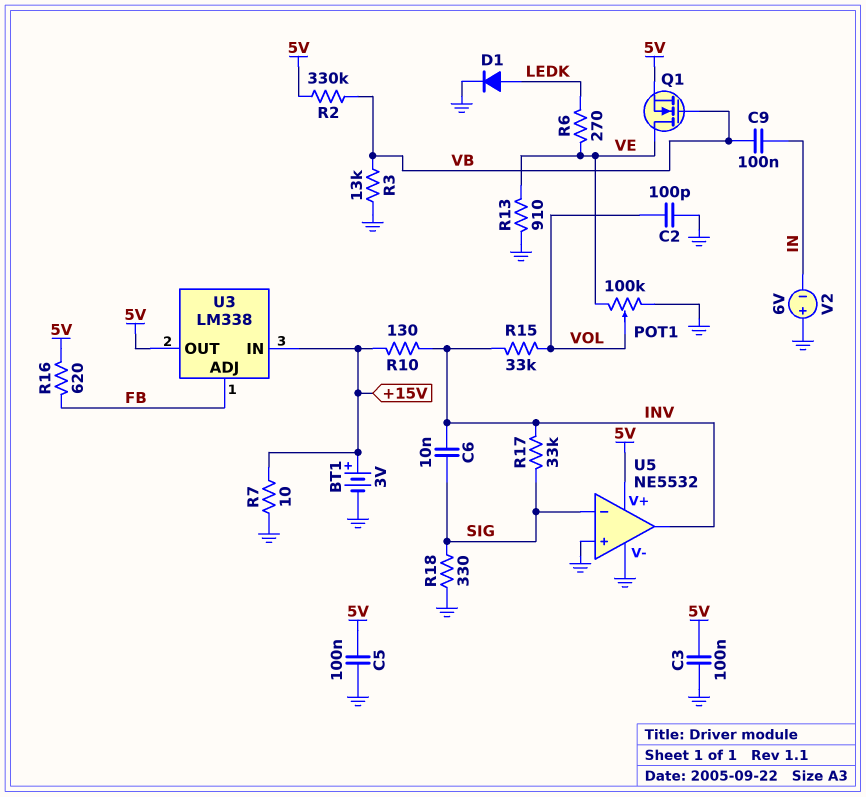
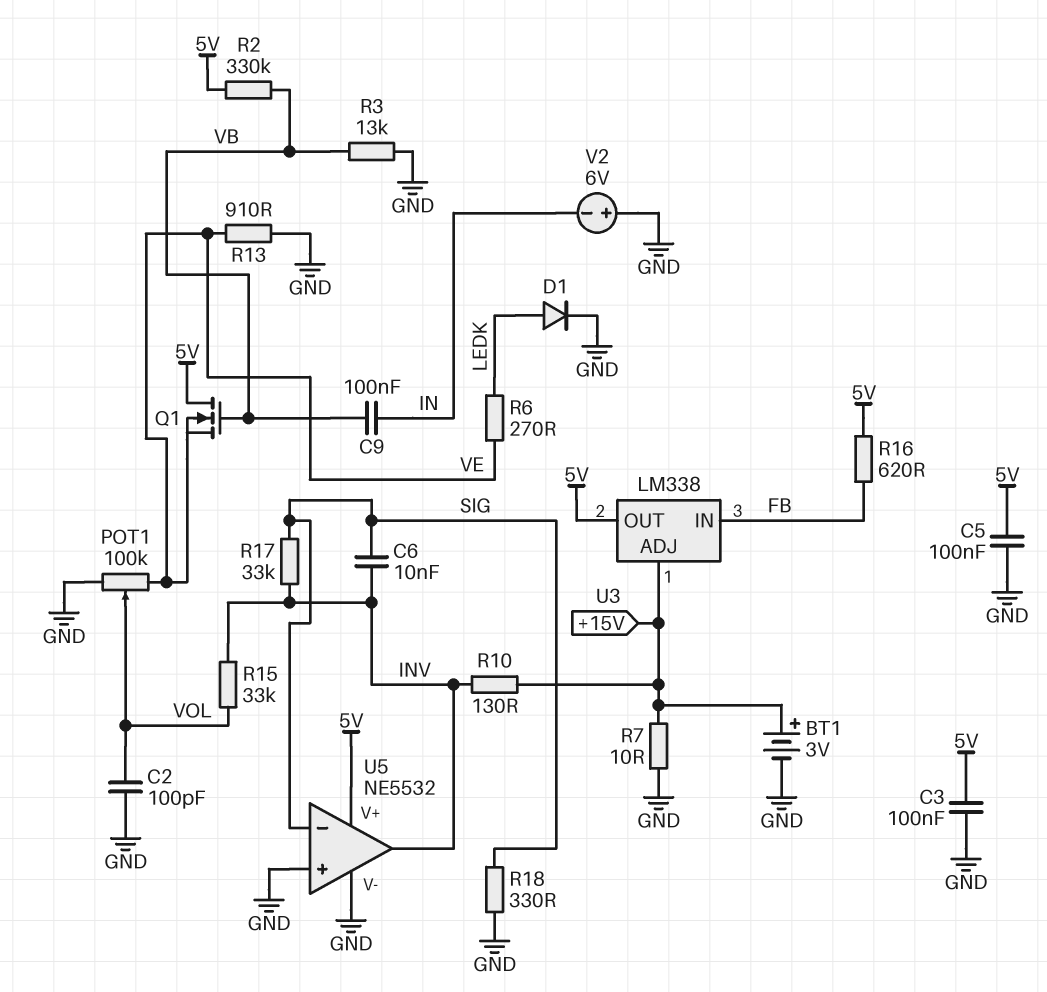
Q1: NMOS (G VB, D VE, S 5V) -> NMOS (G VB, D 5V, S VE)
U3 pin ADJ: FB -> +15V
U3 pin IN: +15V -> FB

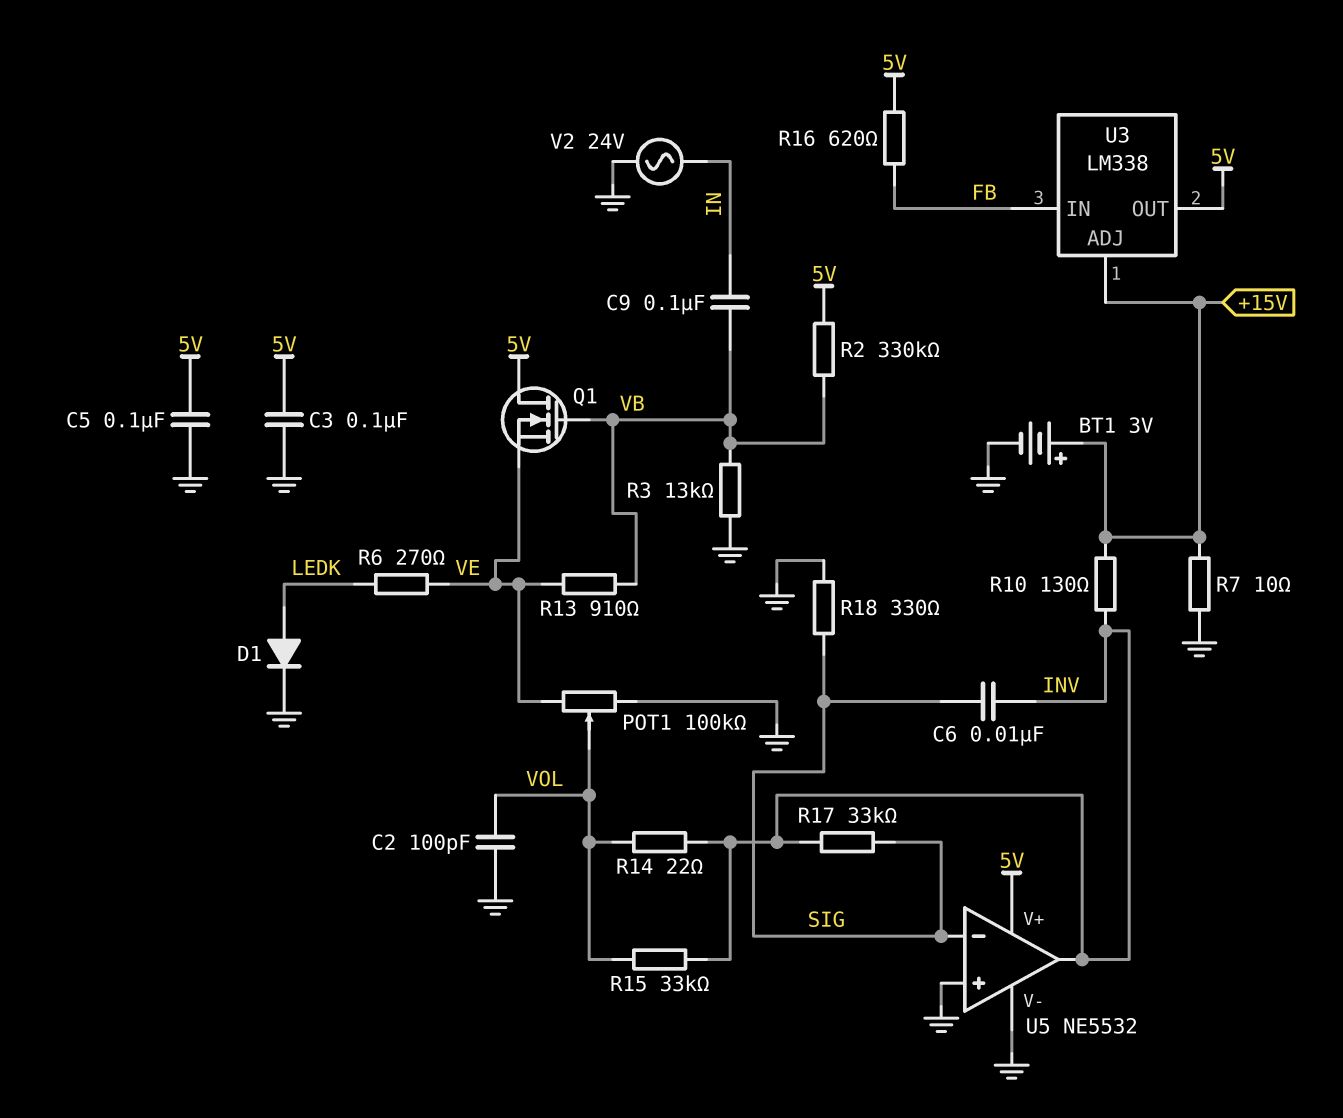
R13: 910 (GND, VE) -> 910 (VB, VE)
R14: none -> 22 (INV, VOL)
V2: 6V (plus GND, minus IN) -> AC 24V (GND, IN)

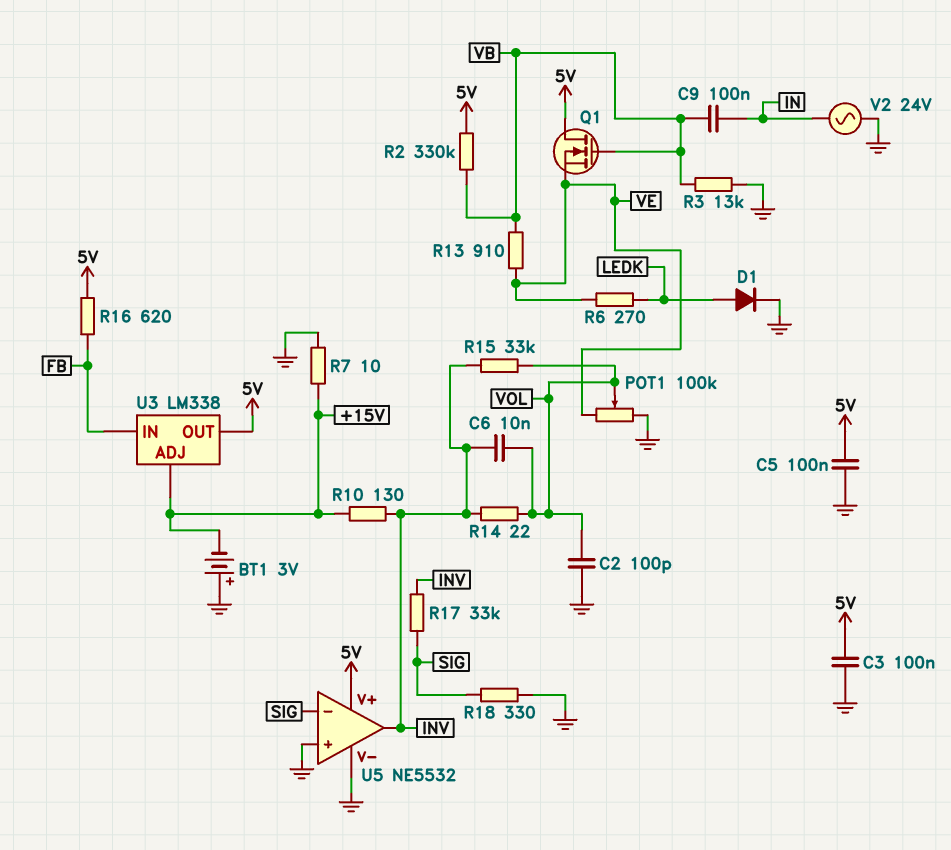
BT1: 3V (plus +15V, minus GND) -> 3V (plus GND, minus +15V)
C6: 10nF (INV, SIG) -> 10nF (INV, VOL)

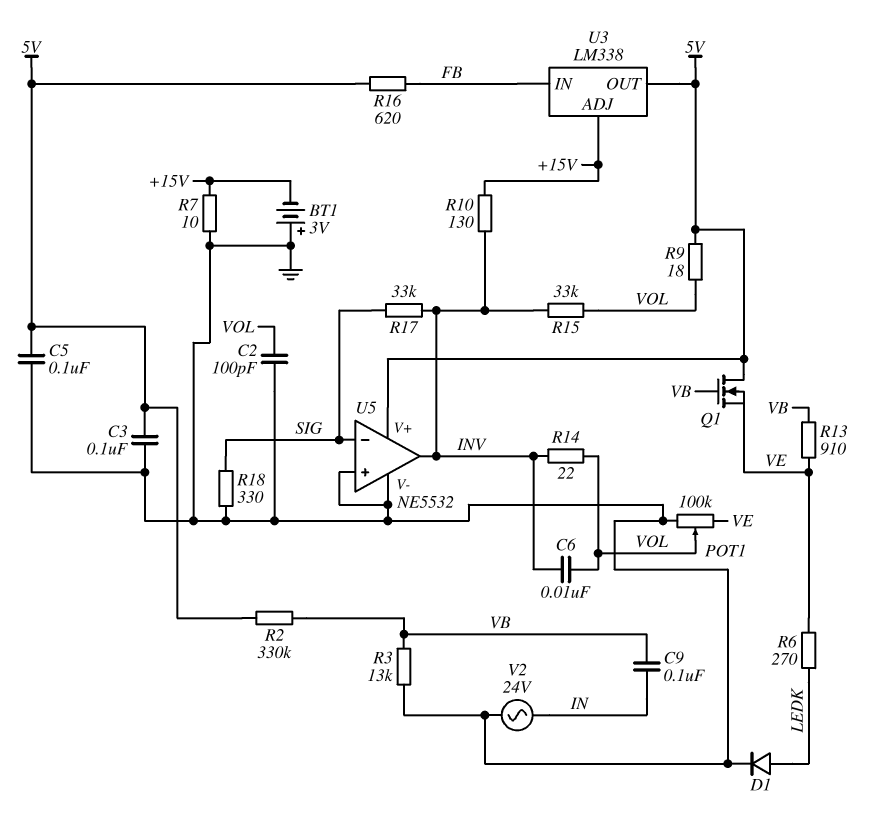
R9: none -> 18 (5V, VOL)

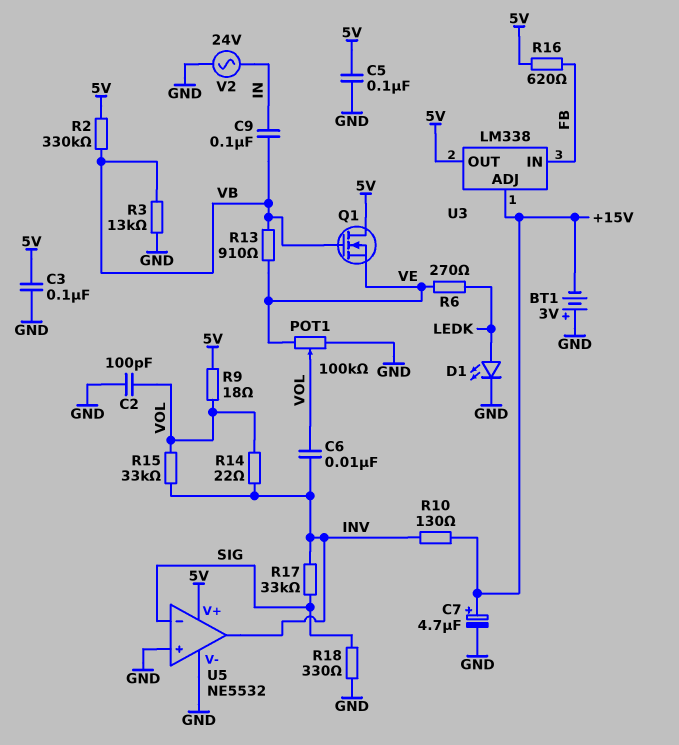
C7: none -> 4.7uF (plus +15V, minus GND)
D1: diode (A LEDK, K GND) -> LED (A LEDK, K GND)
R7: 10 (+15V, GND) -> none

